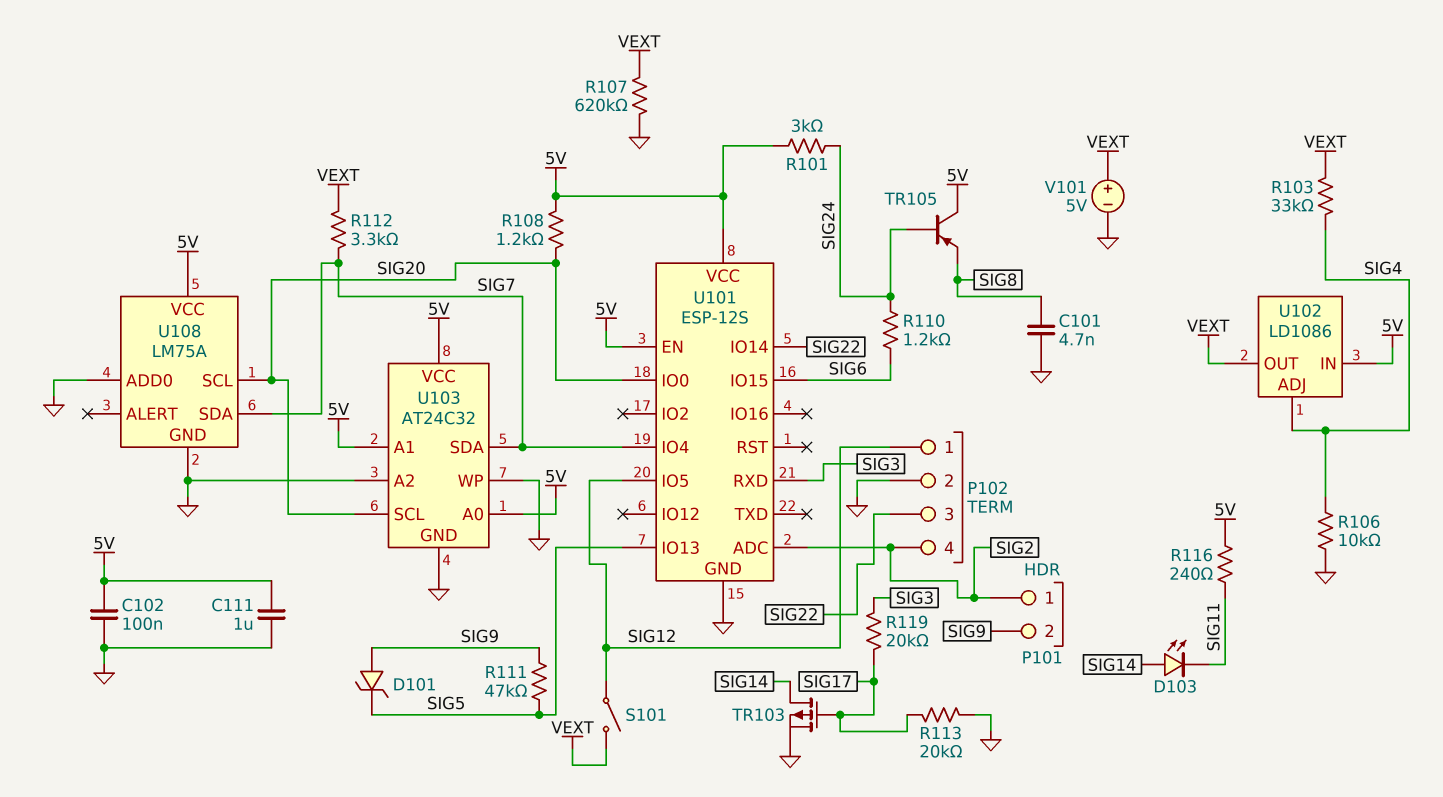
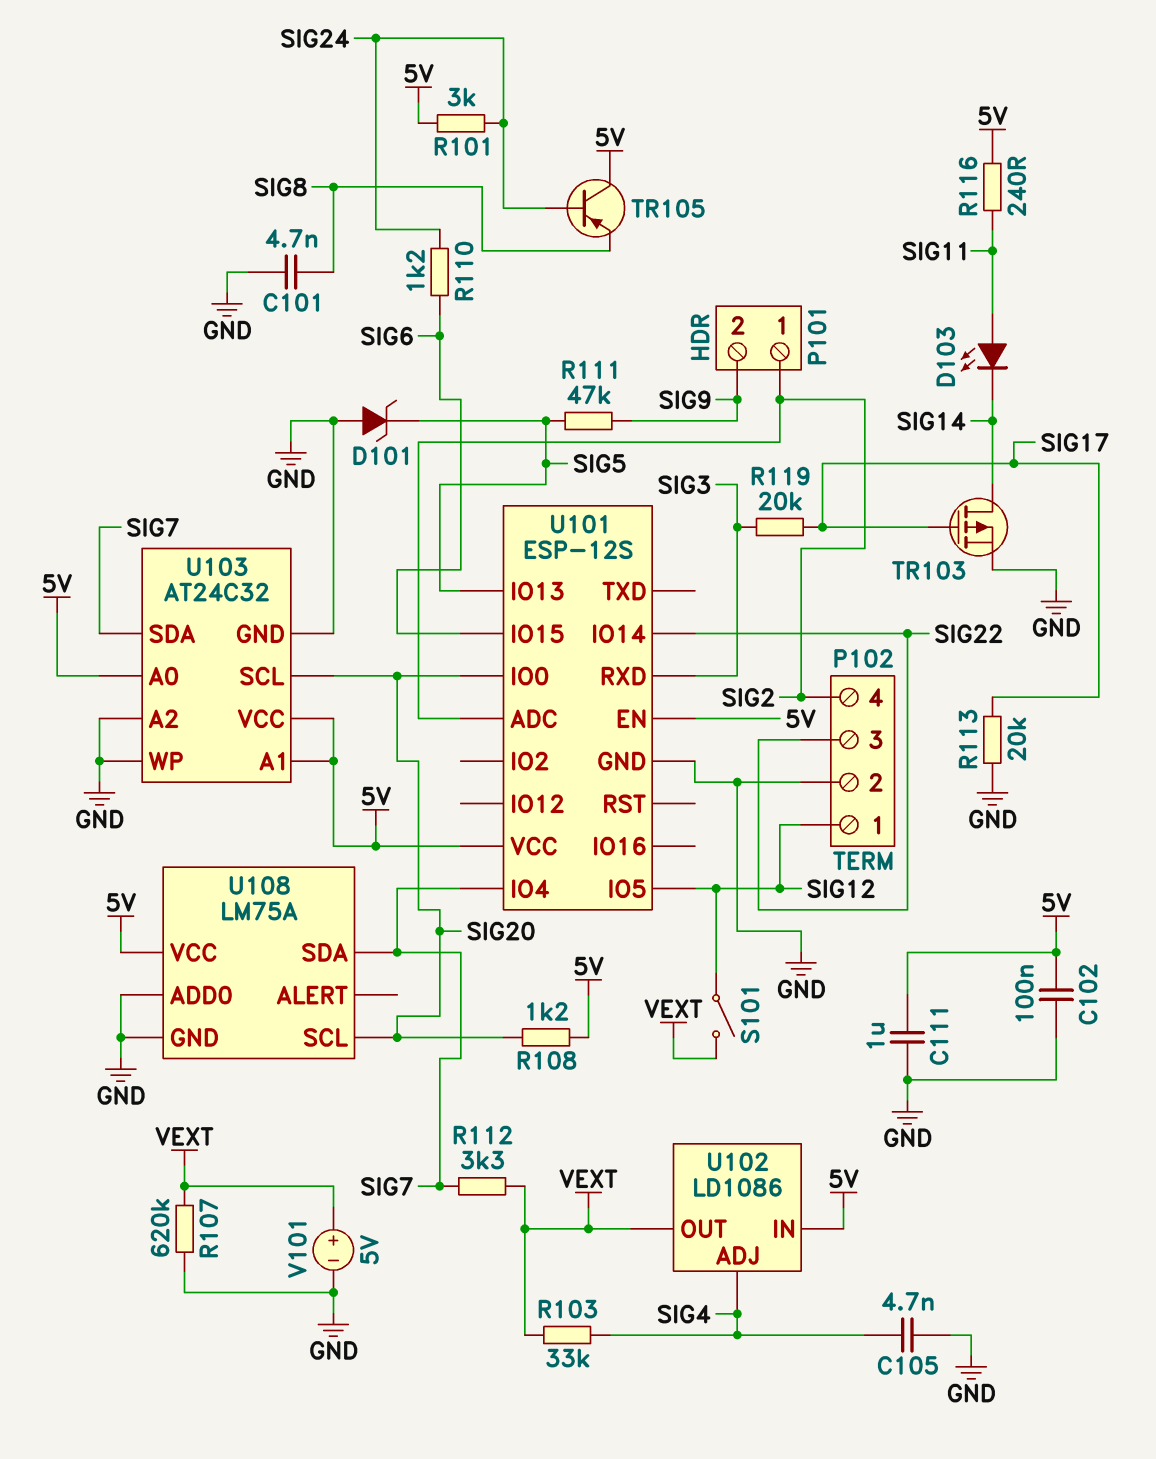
C105: none -> 4.7nF (GND, SIG4)
D101: zener (A SIG9, K SIG5) -> zener (A GND, K SIG5)
D103: LED (A SIG14, K SIG11) -> LED (A SIG11, K SIG14)
R106: 10k (GND, SIG4) -> none

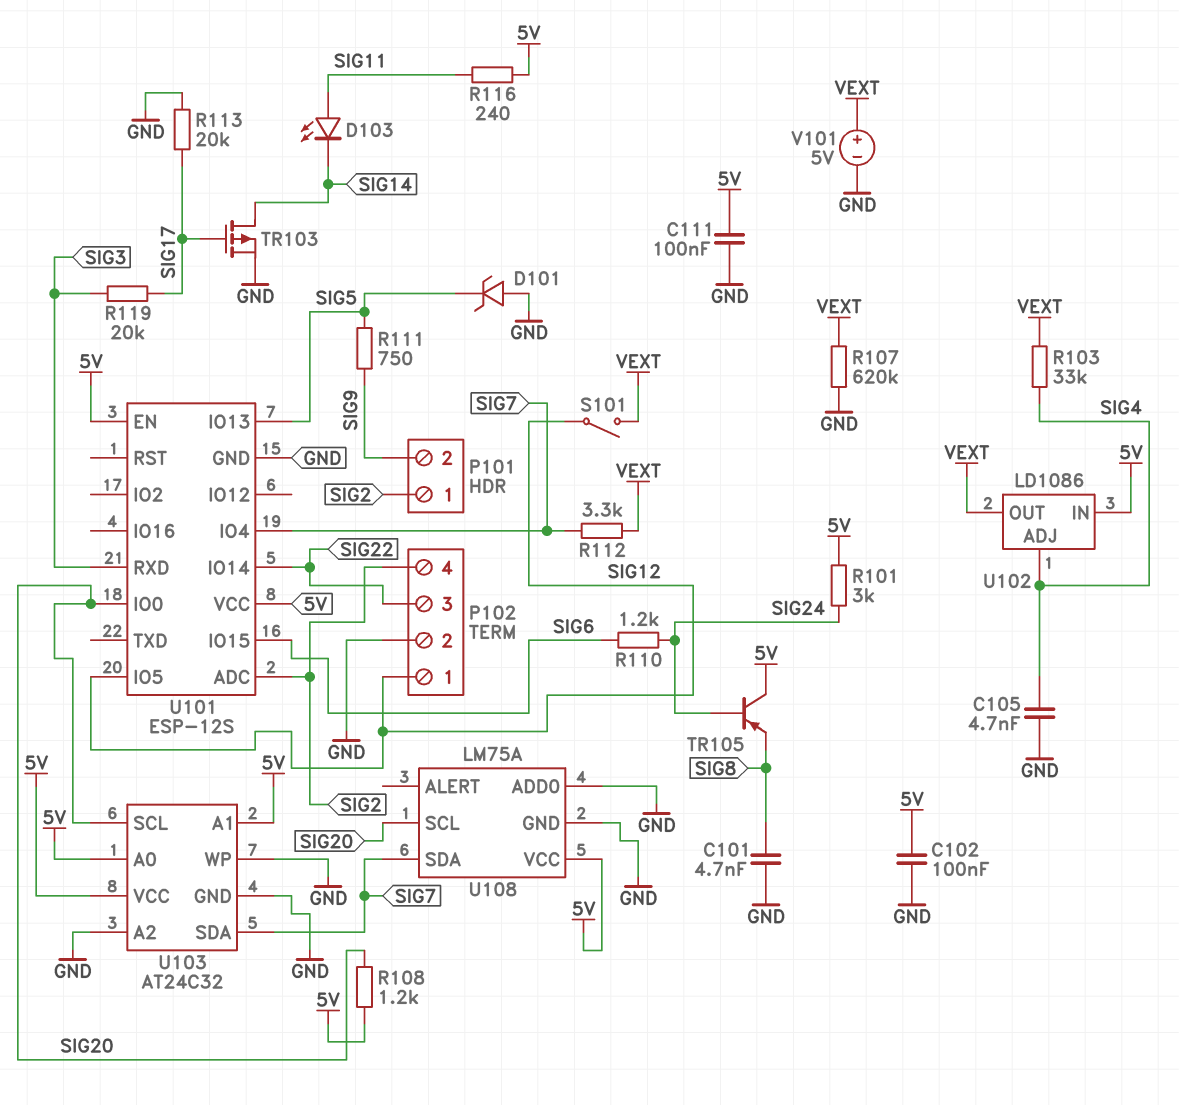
C111: 1uF (5V, GND) -> 100nF (5V, GND)
R111: 47k (SIG5, SIG9) -> 750 (SIG5, SIG9)

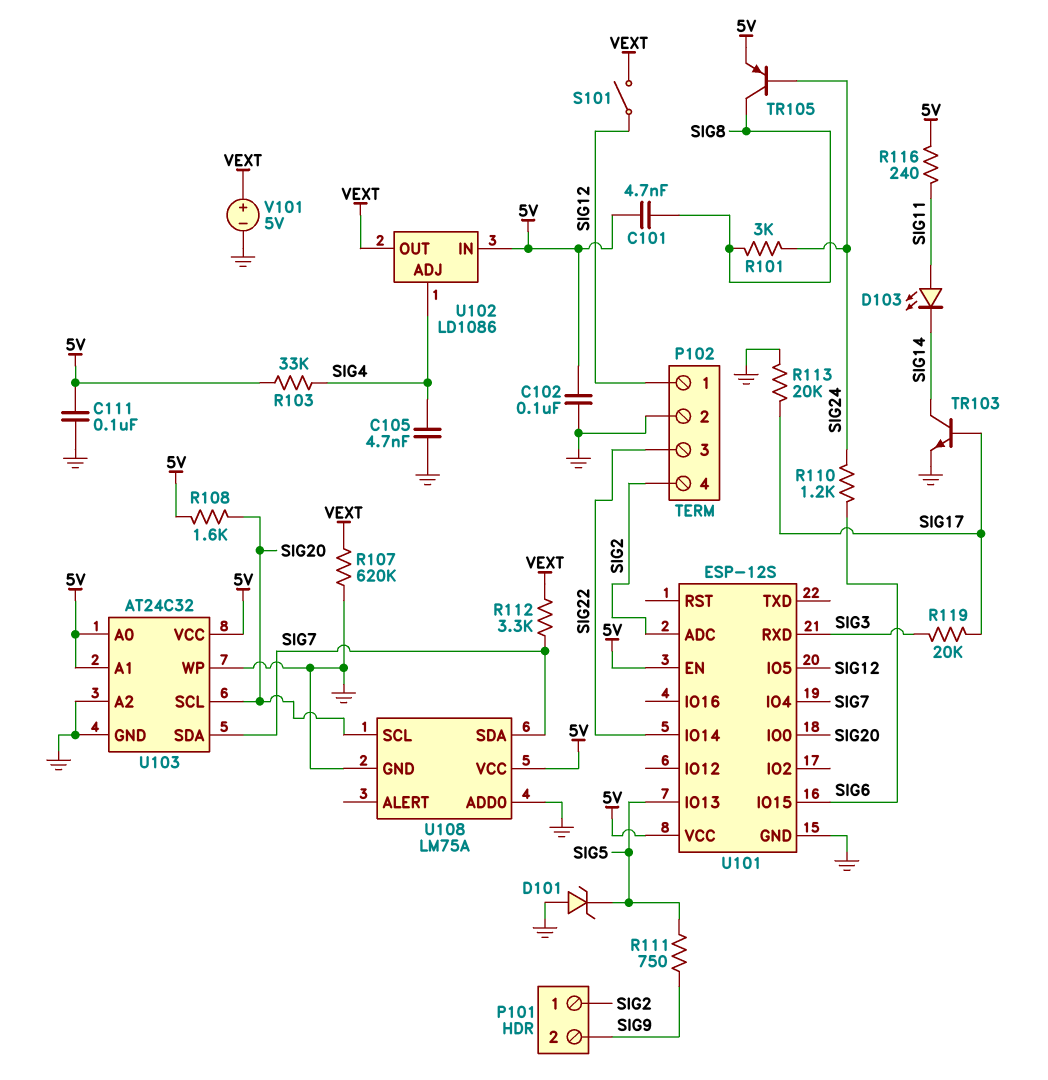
C101: 4.7nF (GND, SIG8) -> 4.7nF (5V, SIG8)
R101: 3k (5V, SIG24) -> 3k (SIG8, SIG24)
R103: 33k (SIG4, VEXT) -> 33k (5V, SIG4)
R108: 1.2k (5V, SIG20) -> 1.6k (5V, SIG20)
TR103: PMOS (G SIG17, D SIG14, S GND) -> NPN (B SIG17, C SIG14, E GND)
TR105: PNP (B SIG24, C 5V, E SIG8) -> PNP (B SIG24, C SIG8, E 5V)

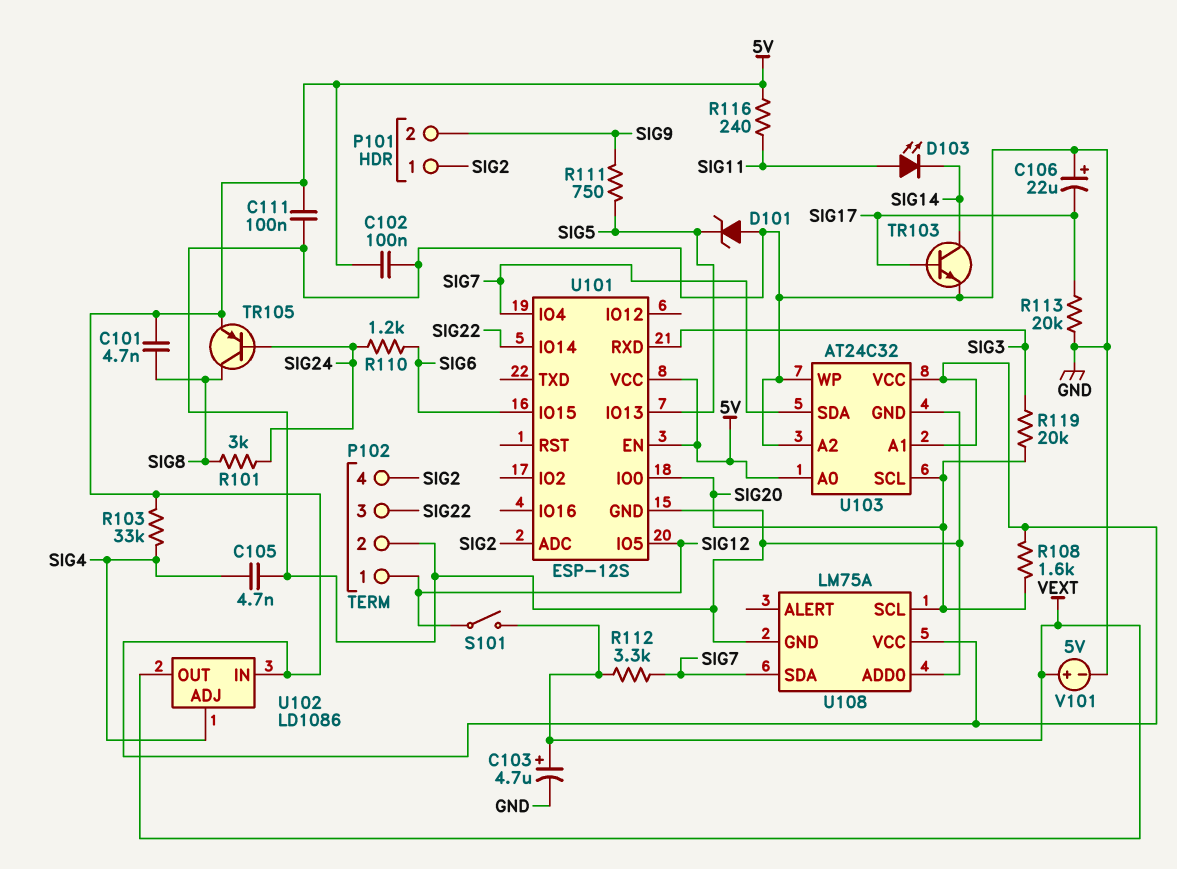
C103: none -> 4.7uF (plus VEXT, minus GND)
C106: none -> 22uF (plus GND, minus SIG17)
R107: 620k (GND, VEXT) -> none
R119: 20k (SIG3, SIG17) -> 20k (SIG3, SIG20)

